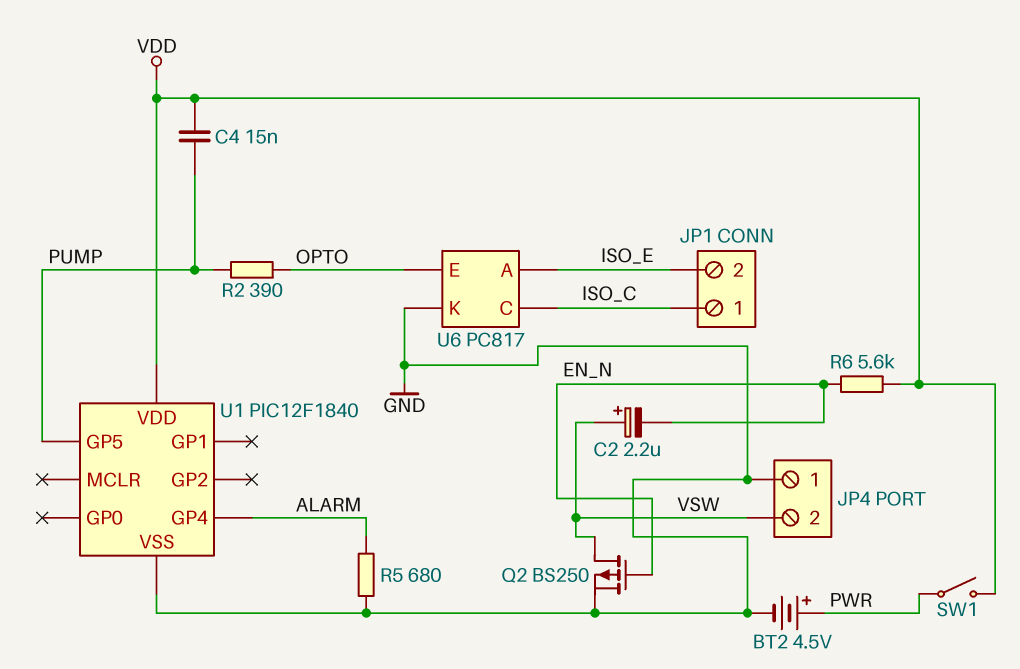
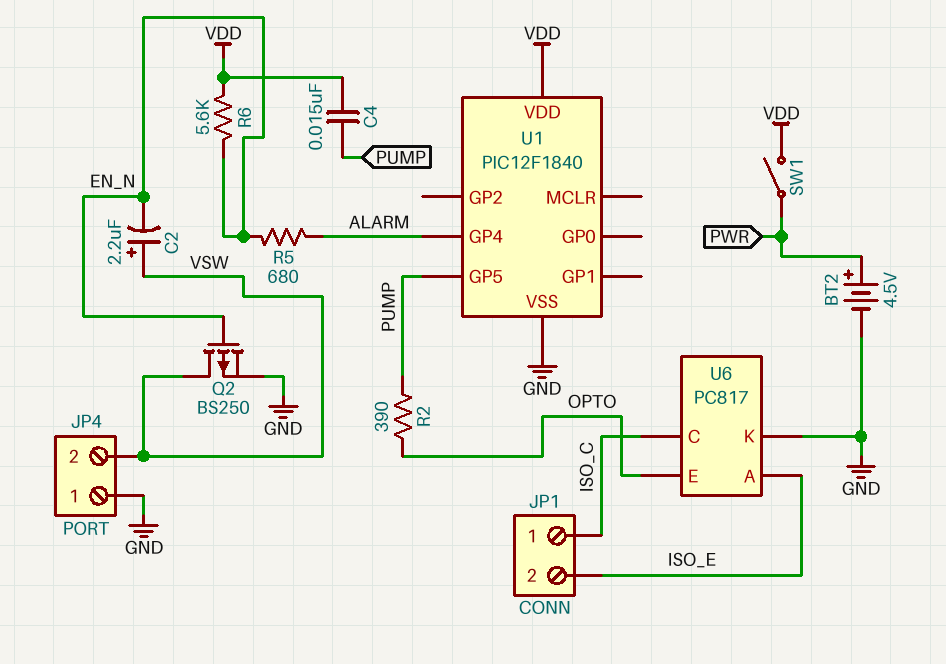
R5: 680 (ALARM, GND) -> 680 (ALARM, EN_N)

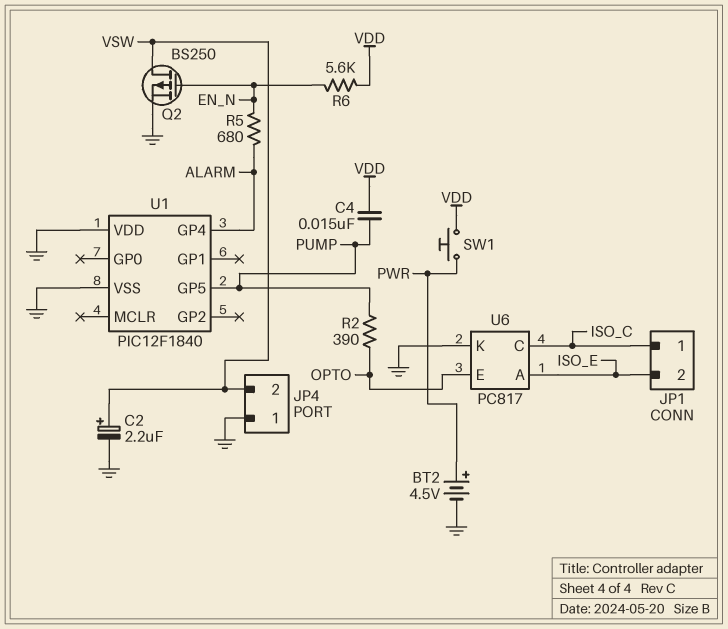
C2: 2.2uF (plus VSW, minus EN_N) -> 2.2uF (plus VSW, minus GND)
SW1: switch (PWR, VDD) -> button (PWR, VDD)
U1 pin VDD: VDD -> GND

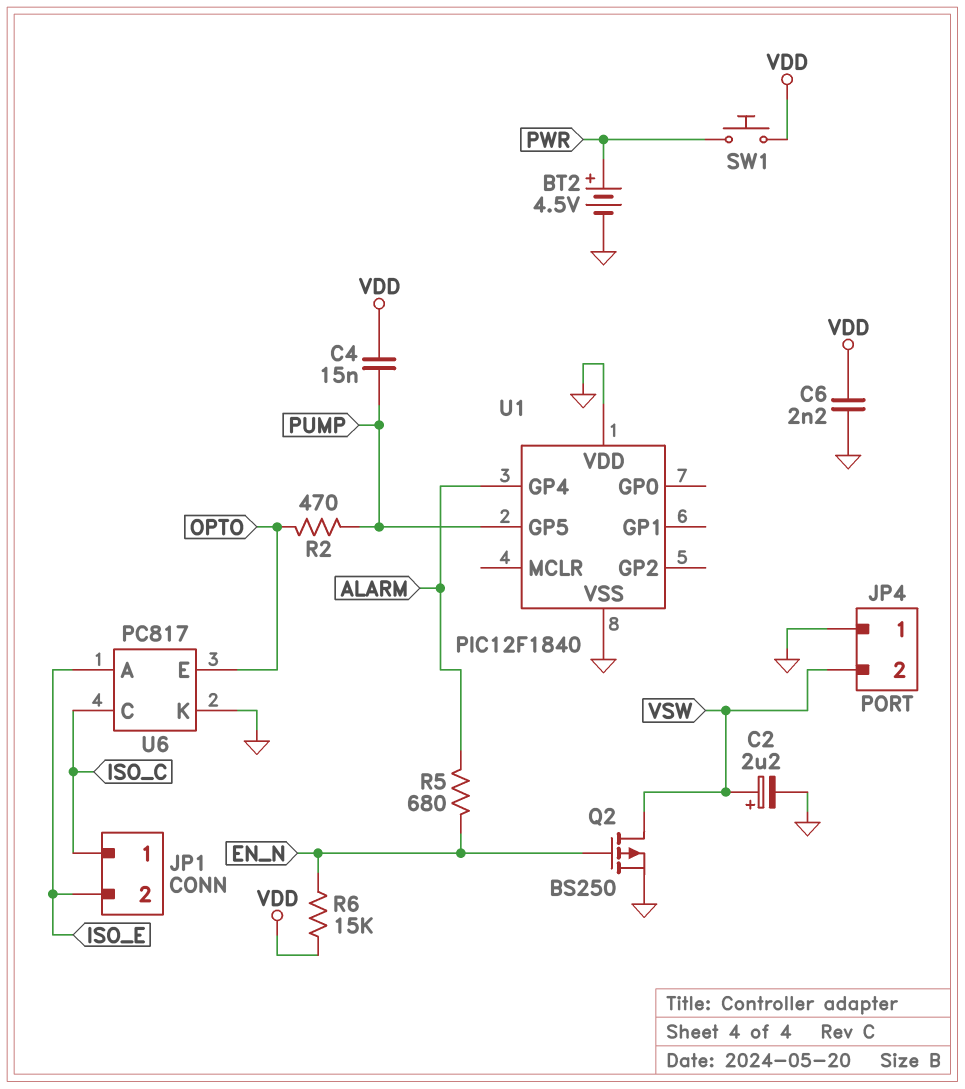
C6: none -> 2.2nF (GND, VDD)
R2: 390 (OPTO, PUMP) -> 470 (OPTO, PUMP)
R6: 5.6k (EN_N, VDD) -> 15k (EN_N, VDD)

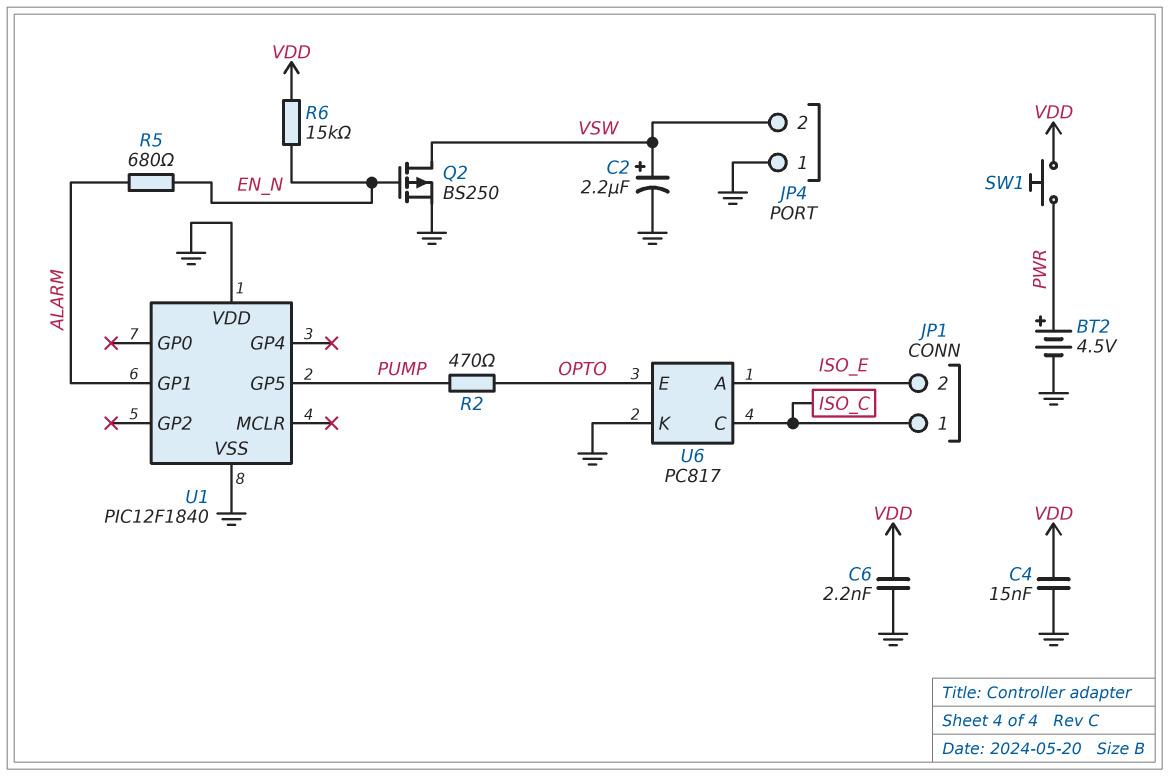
C4: 15nF (PUMP, VDD) -> 15nF (GND, VDD)
U1 pin GP1: none -> ALARM
U1 pin GP4: ALARM -> none

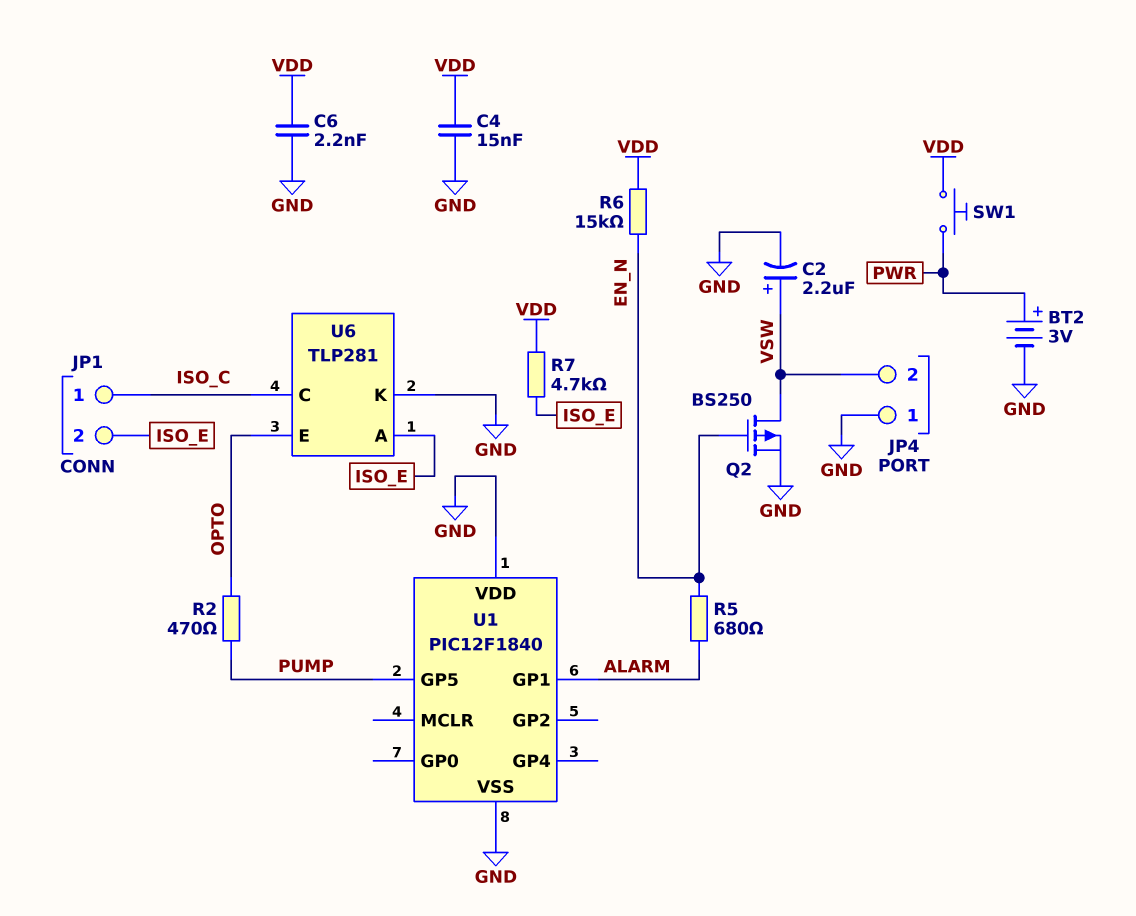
BT2: 4.5V (plus PWR, minus GND) -> 3V (plus PWR, minus GND)
R7: none -> 4.7k (ISO_E, VDD)
U6: PC817 -> TLP281

